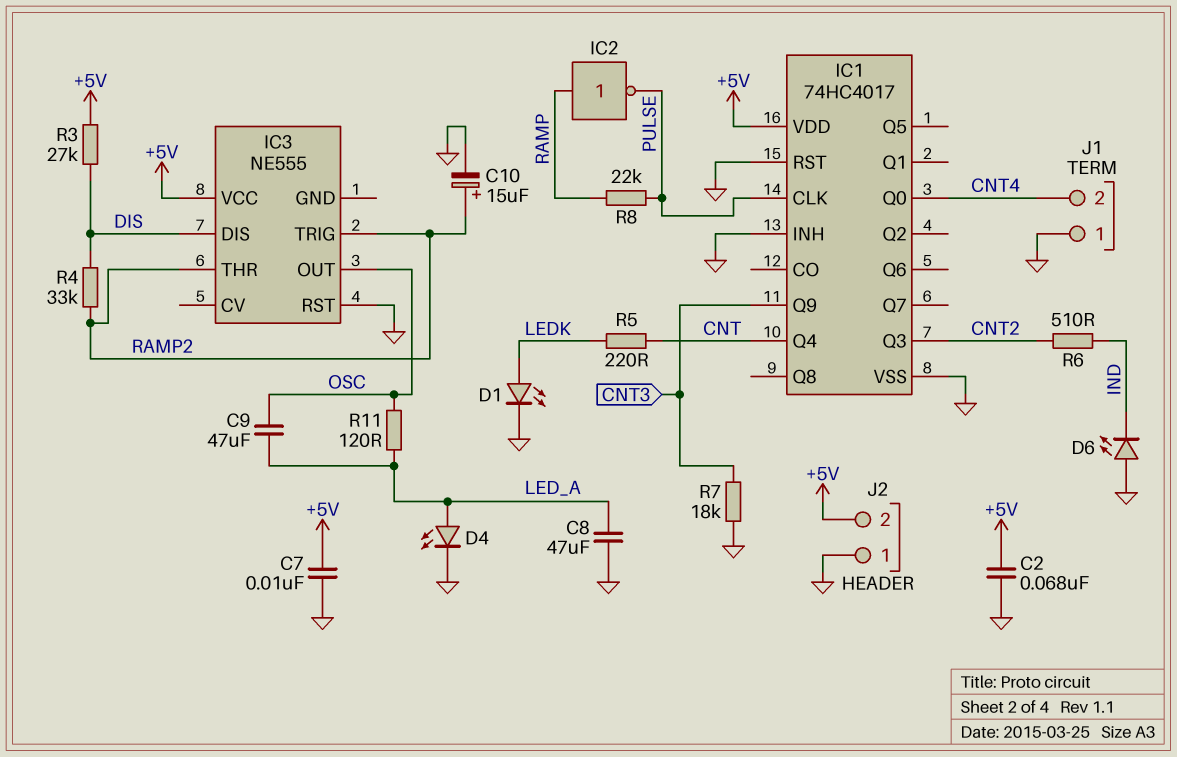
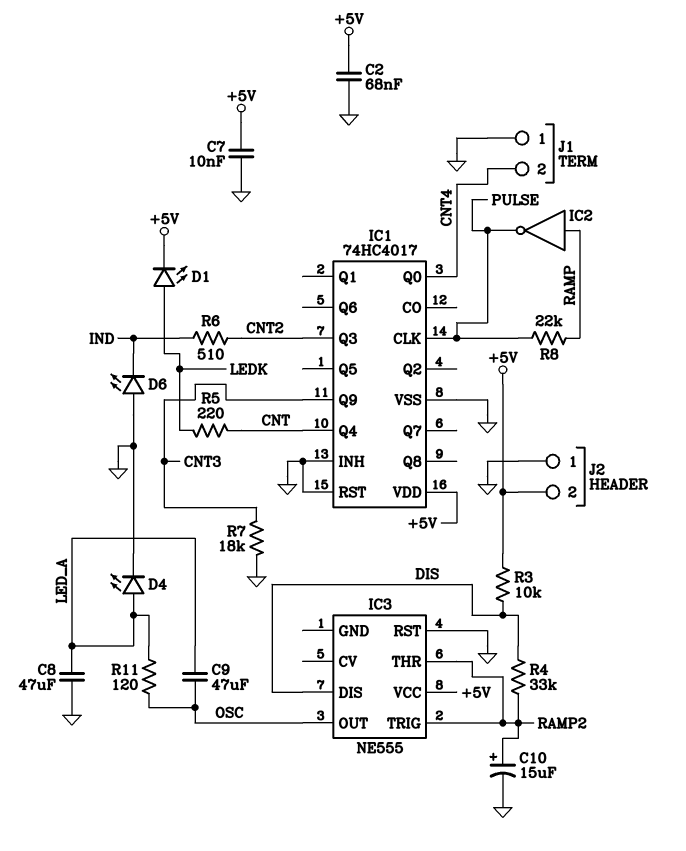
D1: LED (A LEDK, K GND) -> LED (A LEDK, K +5V)
R3: 27k (+5V, DIS) -> 10k (+5V, DIS)

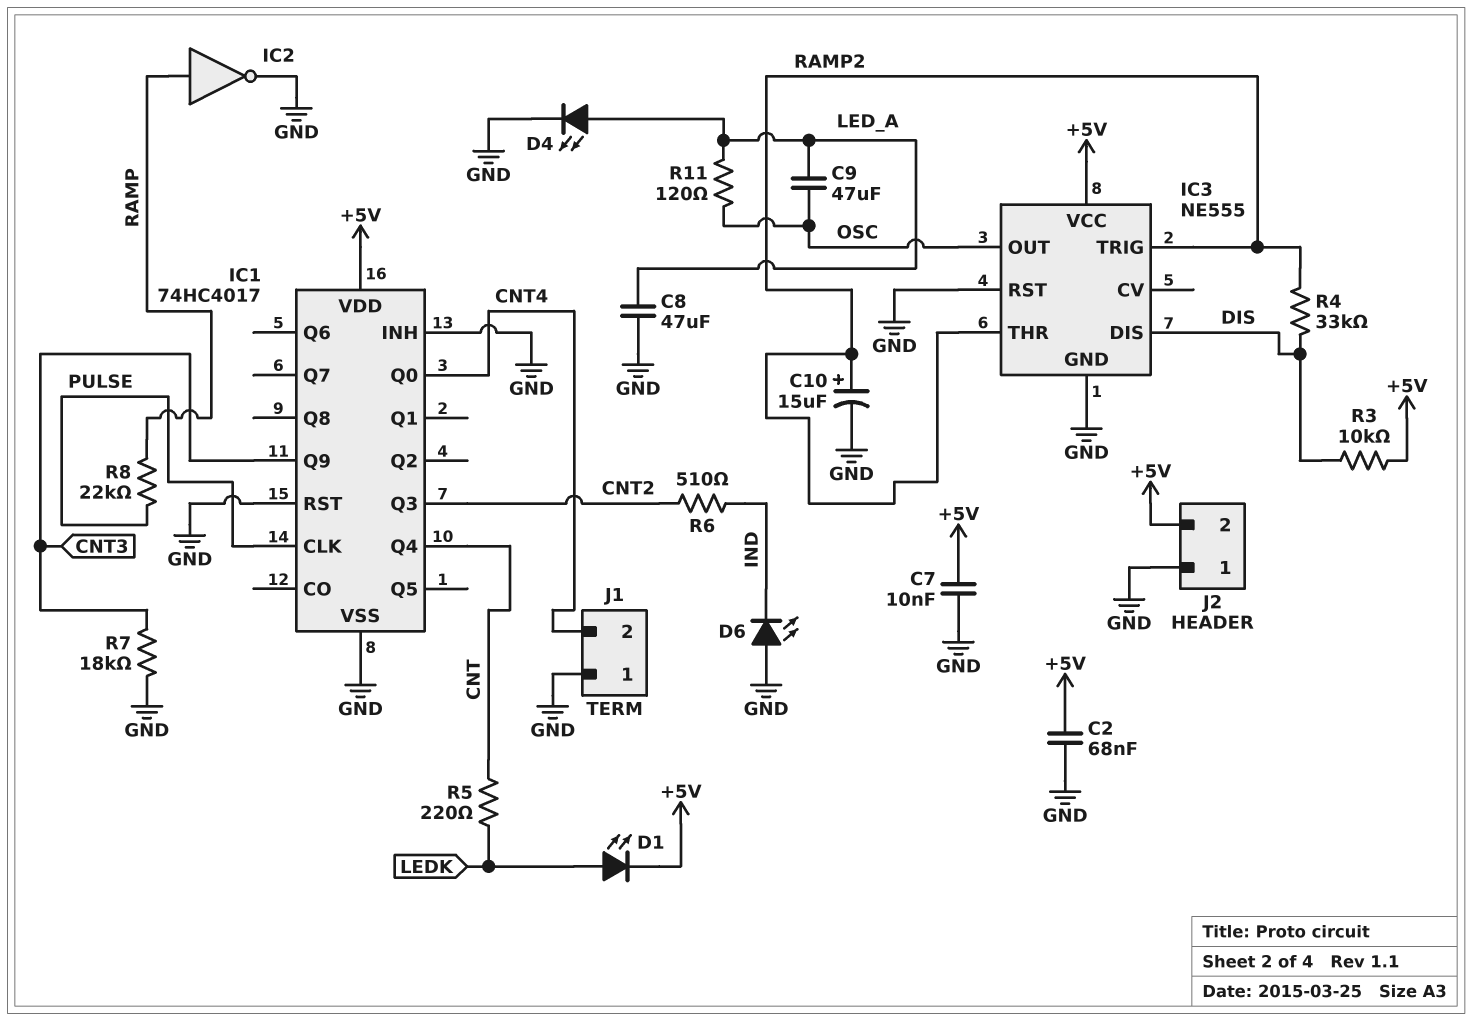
IC2: NOT (in RAMP, out PULSE) -> NOT (in RAMP, out GND)
IC3 pin GND: none -> GND

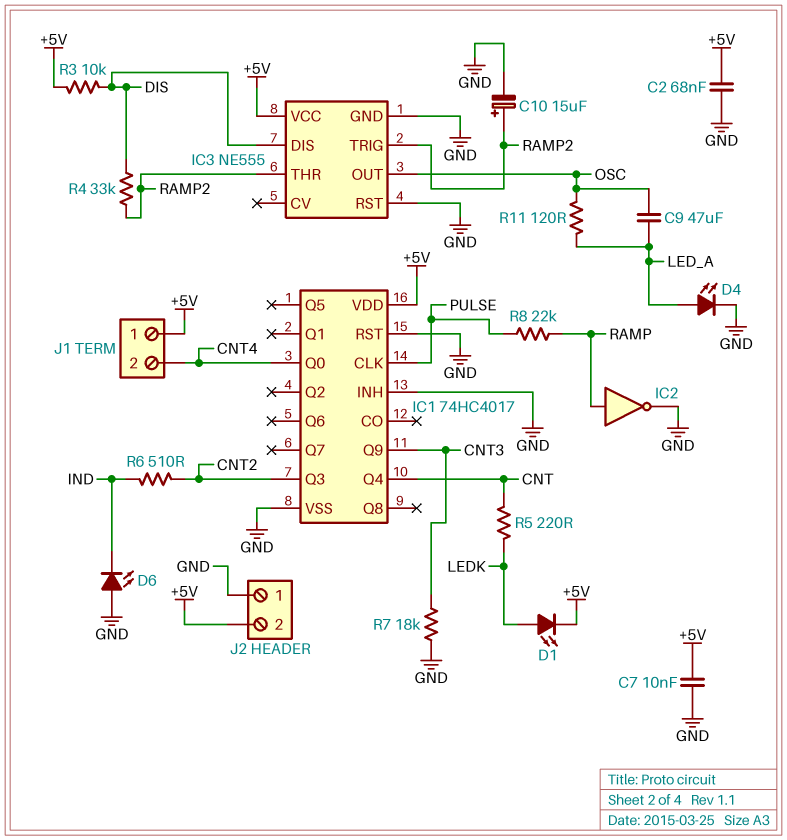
C8: 47uF (GND, LED_A) -> none
J1 pin 1: GND -> +5V

